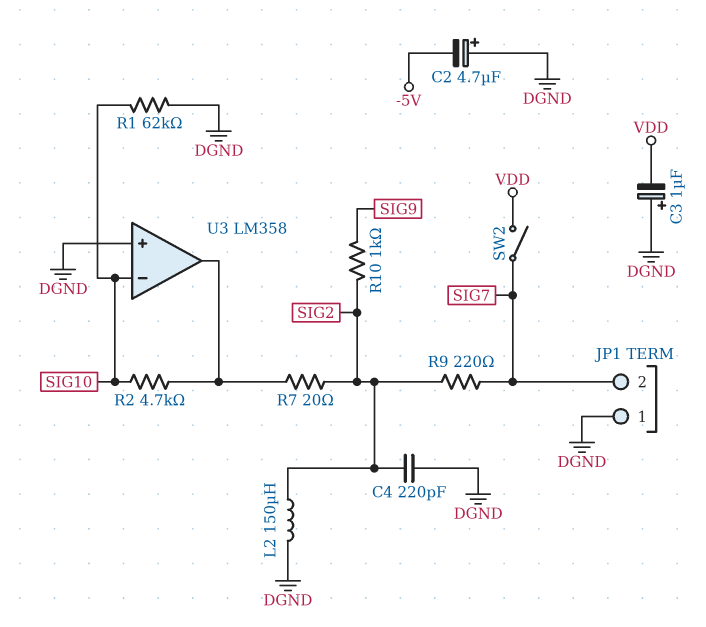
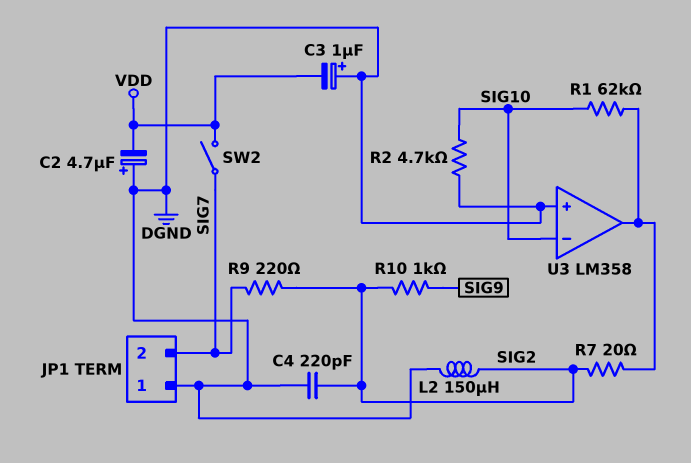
C2: 4.7uF (plus DGND, minus -5V) -> 4.7uF (plus DGND, minus VDD)
R1: 62k (DGND, SIG10) -> 62k (SIG10, U3/out)
R2: 4.7k (SIG10, U3/out) -> 4.7k (DGND, SIG10)

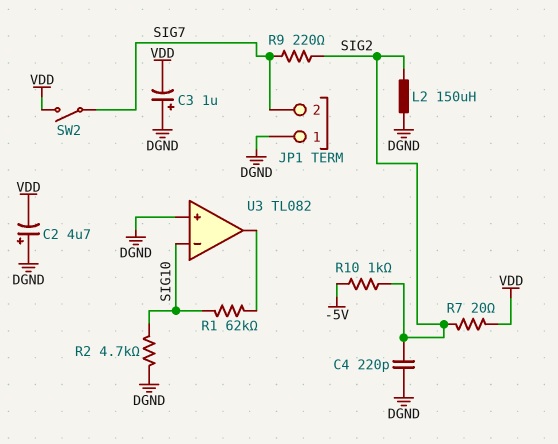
R7: 20 (SIG2, U3/out) -> 20 (SIG2, VDD)
R10: 1k (SIG2, SIG9) -> 1k (-5V, SIG2)
U3: LM358 -> TL082

